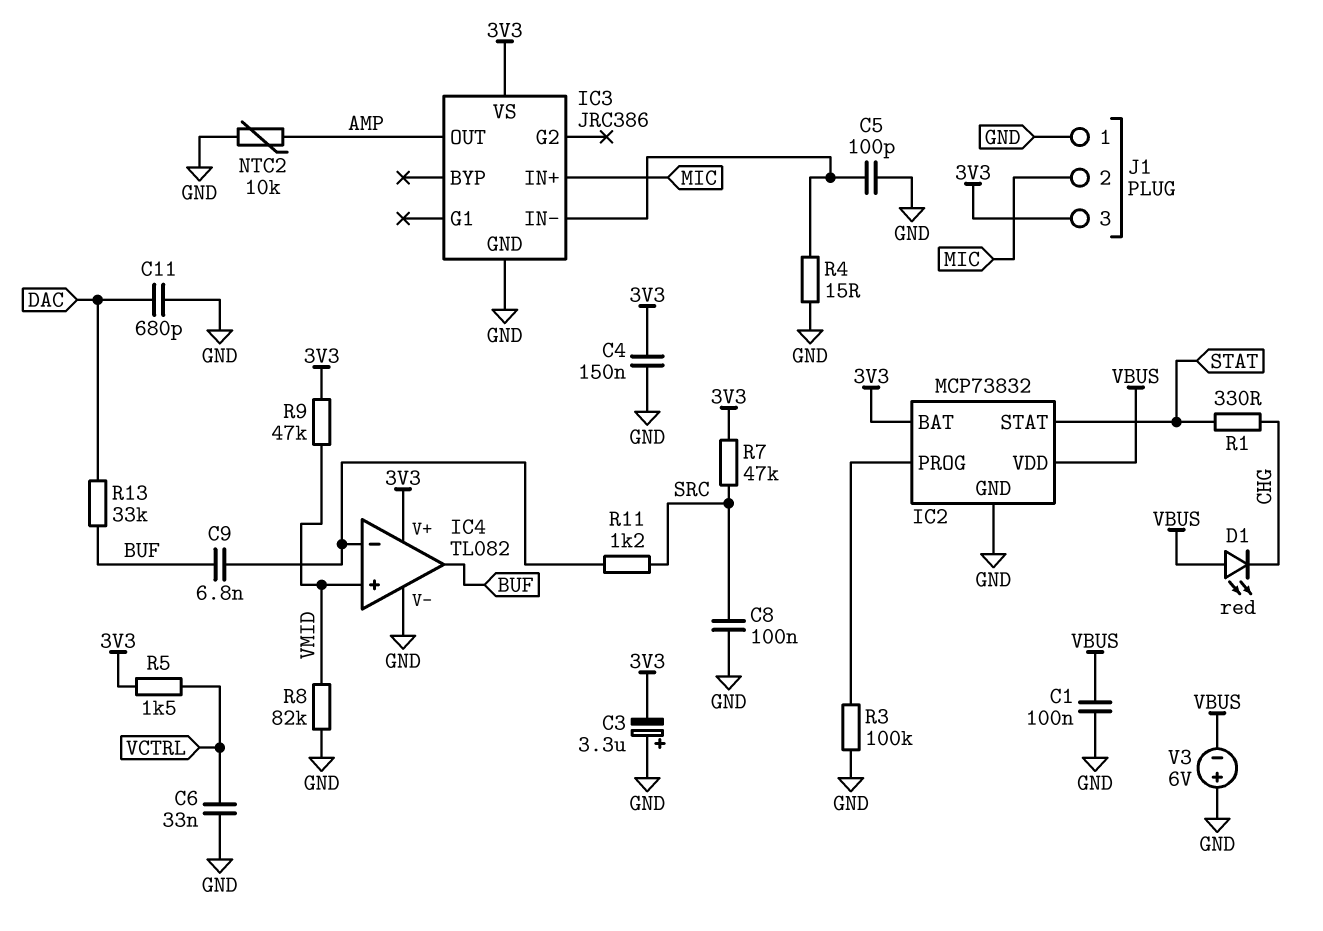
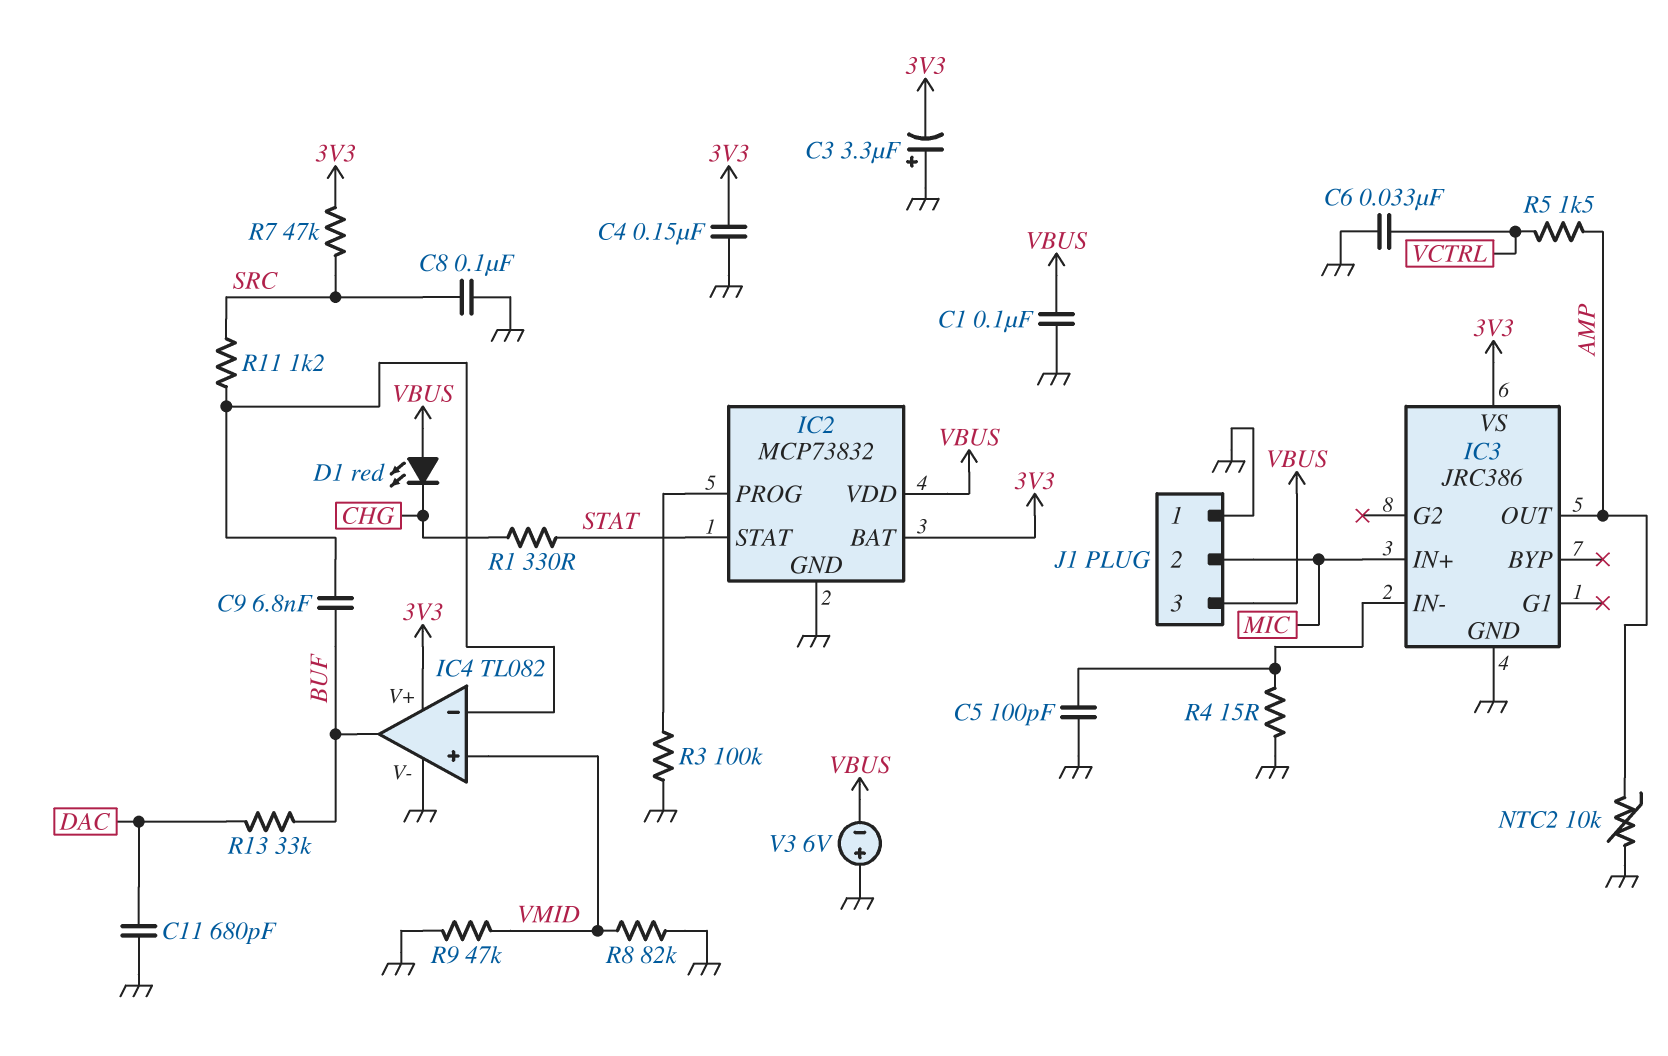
J1 pin 3: 3V3 -> VBUS
R5: 1.5k (3V3, VCTRL) -> 1.5k (AMP, VCTRL)
R9: 47k (3V3, VMID) -> 47k (GND, VMID)

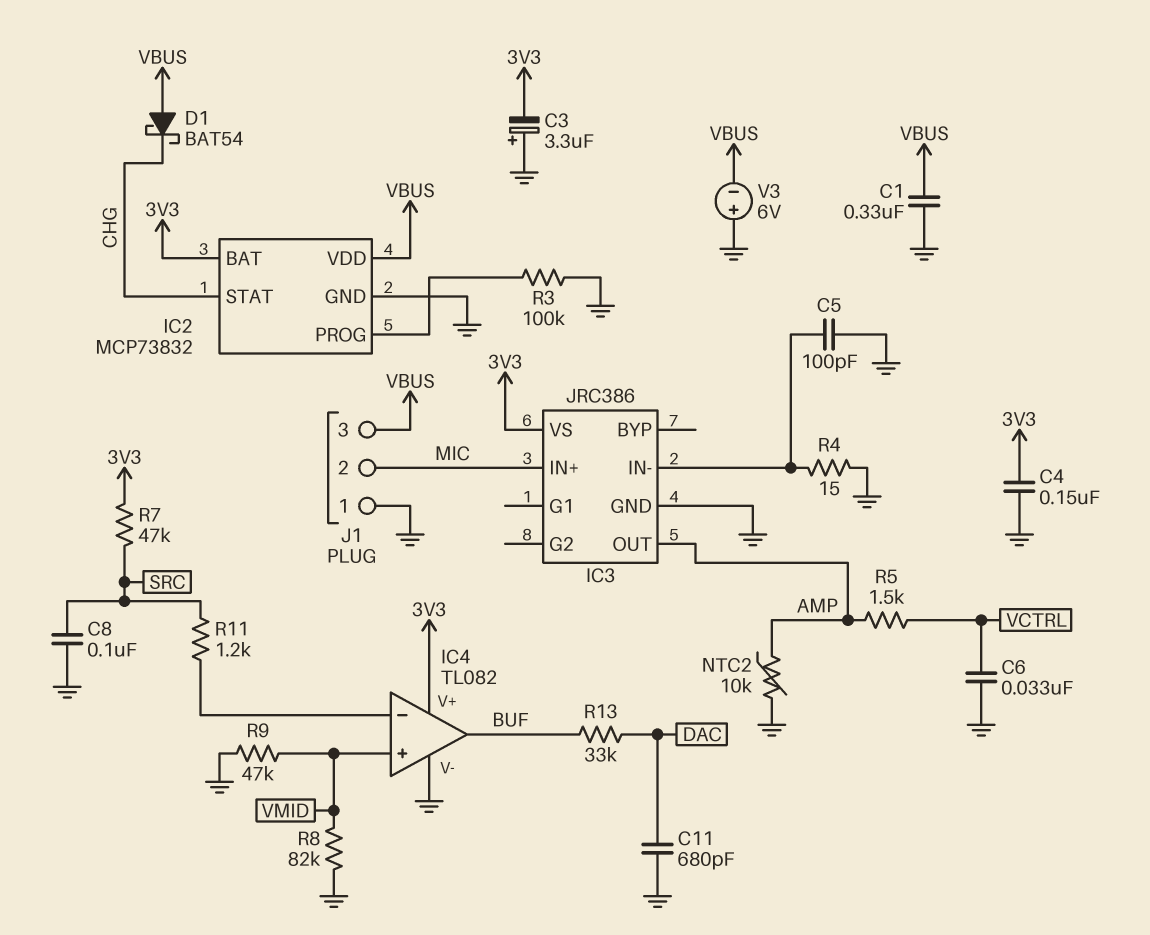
C1: 100nF (GND, VBUS) -> 330nF (GND, VBUS)
C9: 6.8nF (BUF, IC4/in-) -> none
D1: LED red (A VBUS, K CHG) -> schottky BAT54 (A VBUS, K CHG)
IC2 pin STAT: STAT -> CHG
R1: 330 (CHG, STAT) -> none

